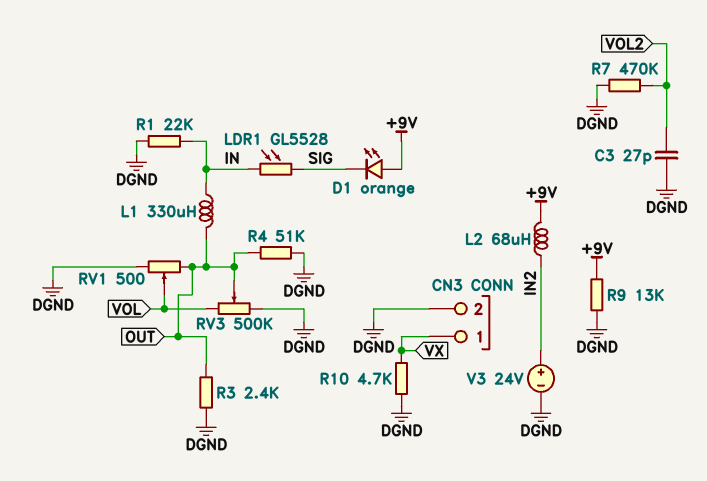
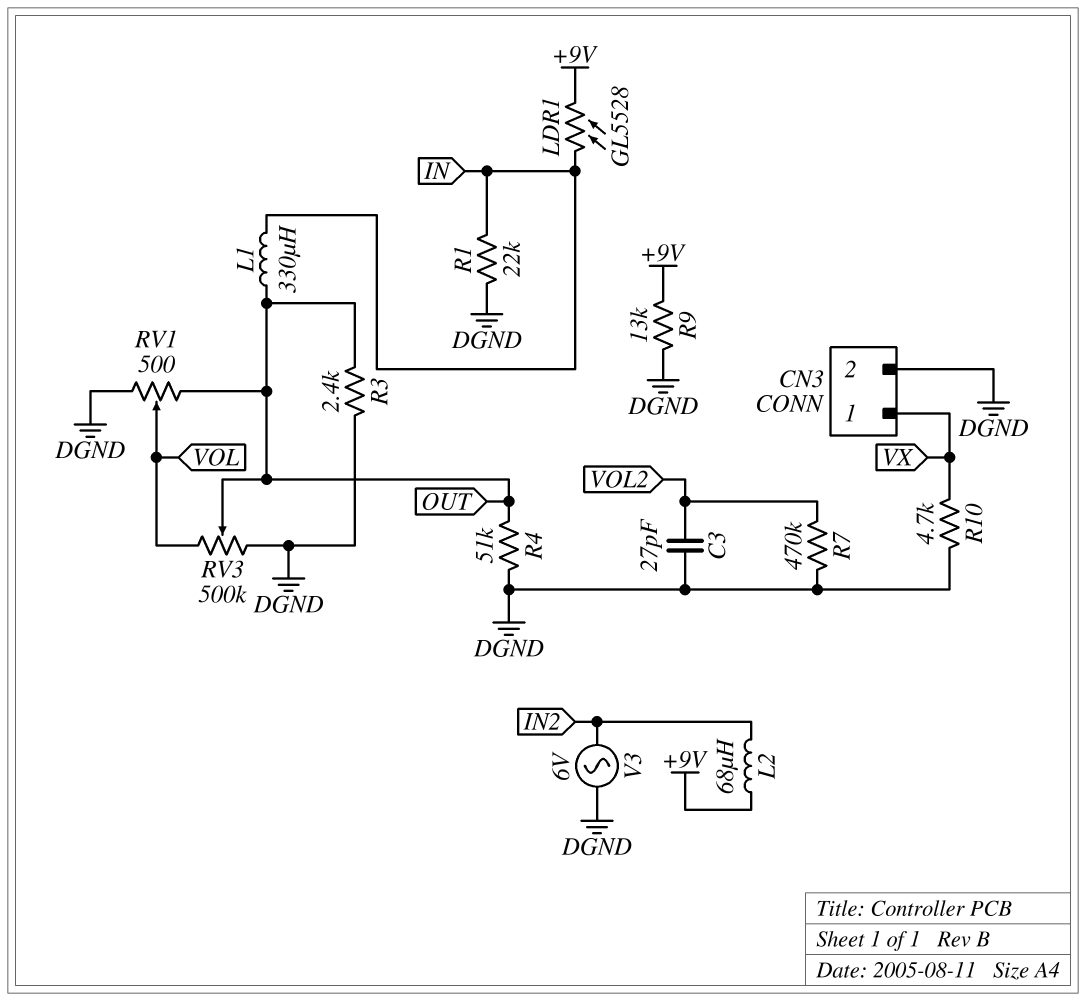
D1: LED orange (A +9V, K SIG) -> none
LDR1: GL5528 (IN, SIG) -> GL5528 (+9V, IN)
V3: 24V (plus IN2, minus DGND) -> AC 6V (DGND, IN2)

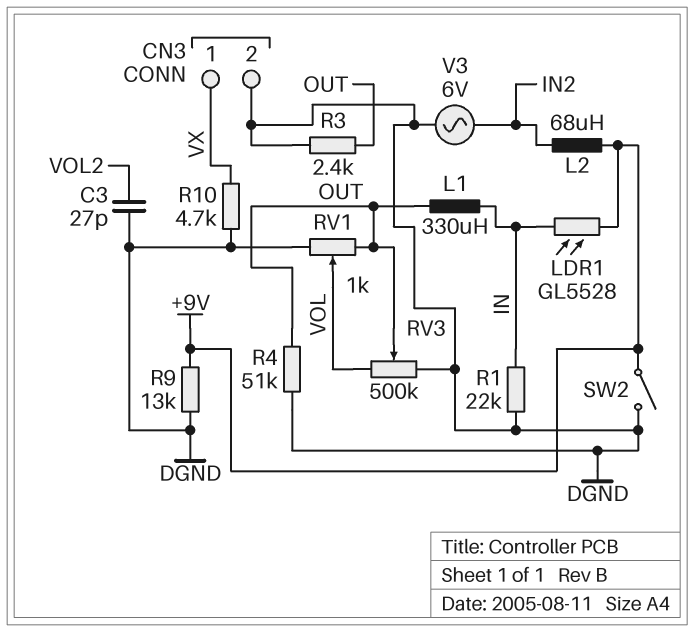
R7: 470k (DGND, VOL2) -> none
RV1: 500 (DGND, OUT, wiper VOL) -> 1k (DGND, OUT, wiper VOL)
SW2: none -> switch (+9V, DGND)

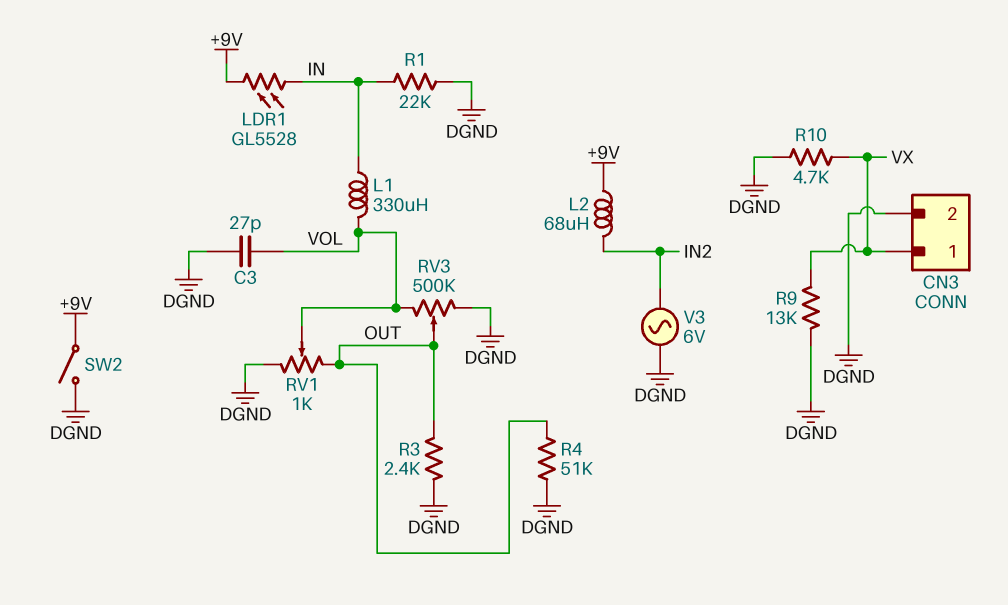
C3: 27pF (DGND, VOL2) -> 27pF (DGND, VOL)
L1: 330uH (IN, OUT) -> 330uH (IN, VOL)
R9: 13k (+9V, DGND) -> 13k (DGND, VX)

